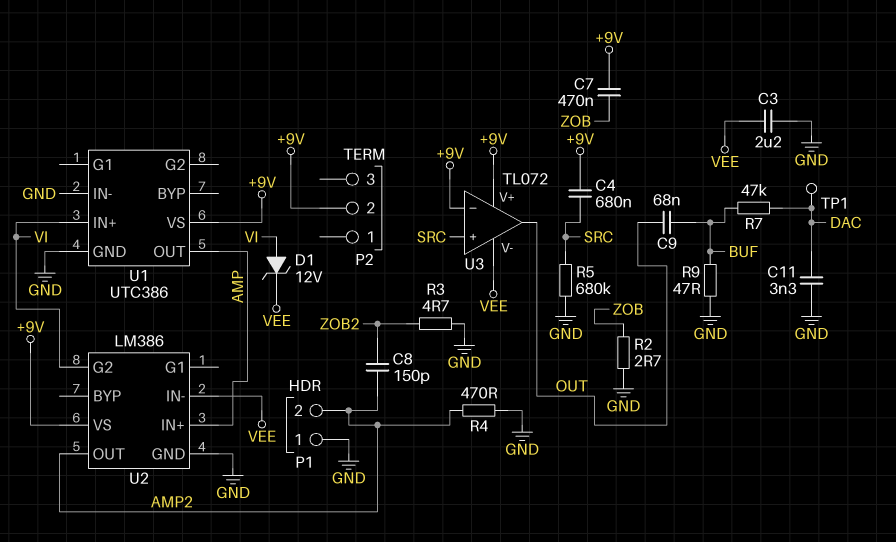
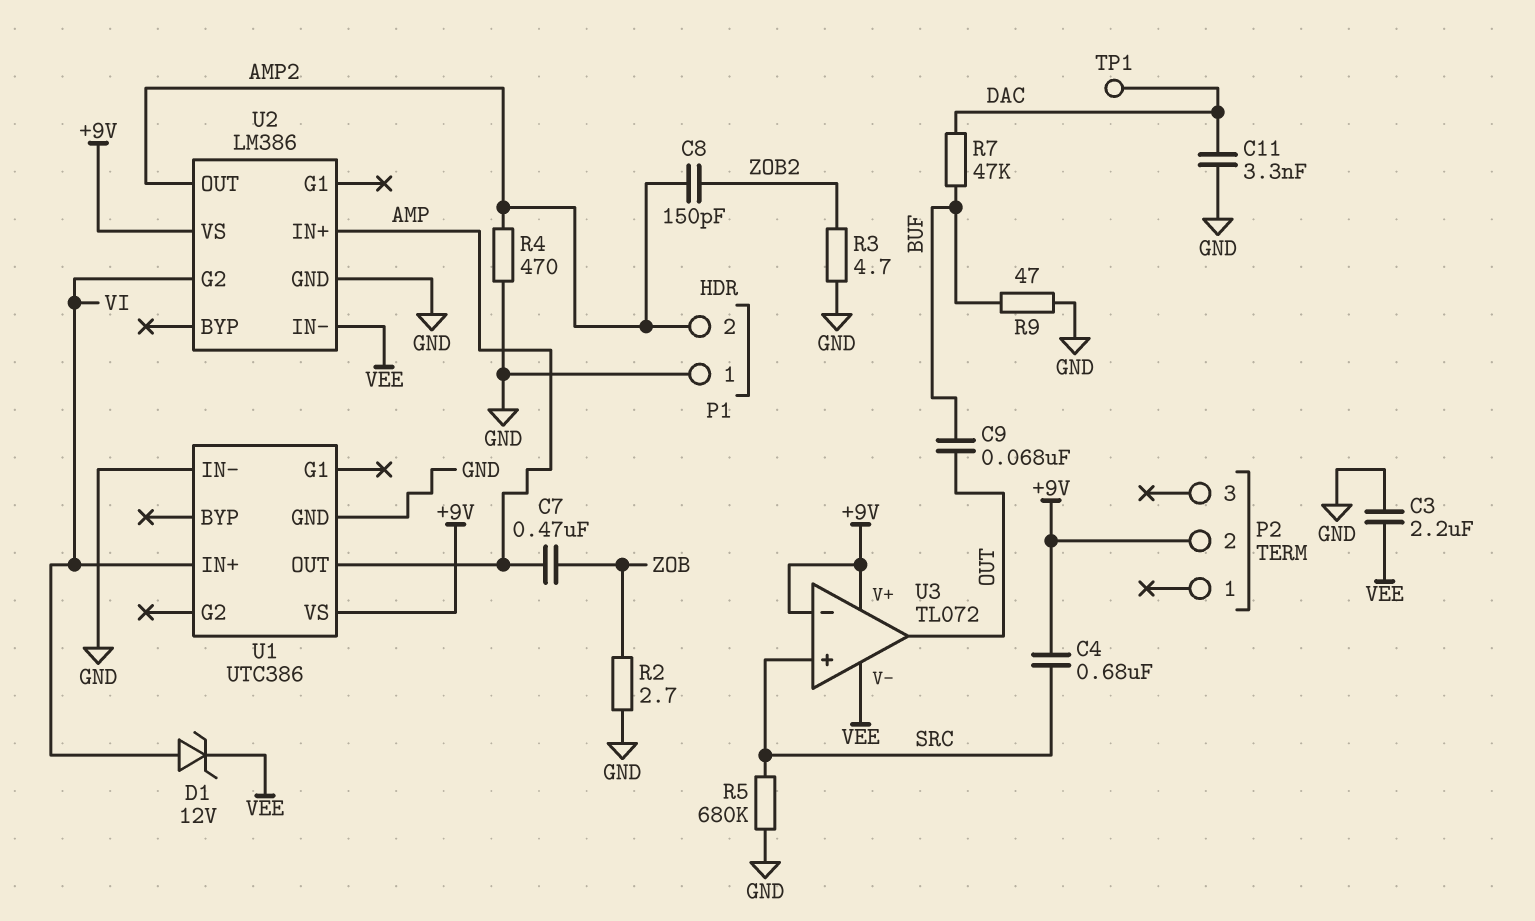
C7: 470nF (+9V, ZOB) -> 470nF (AMP, ZOB)

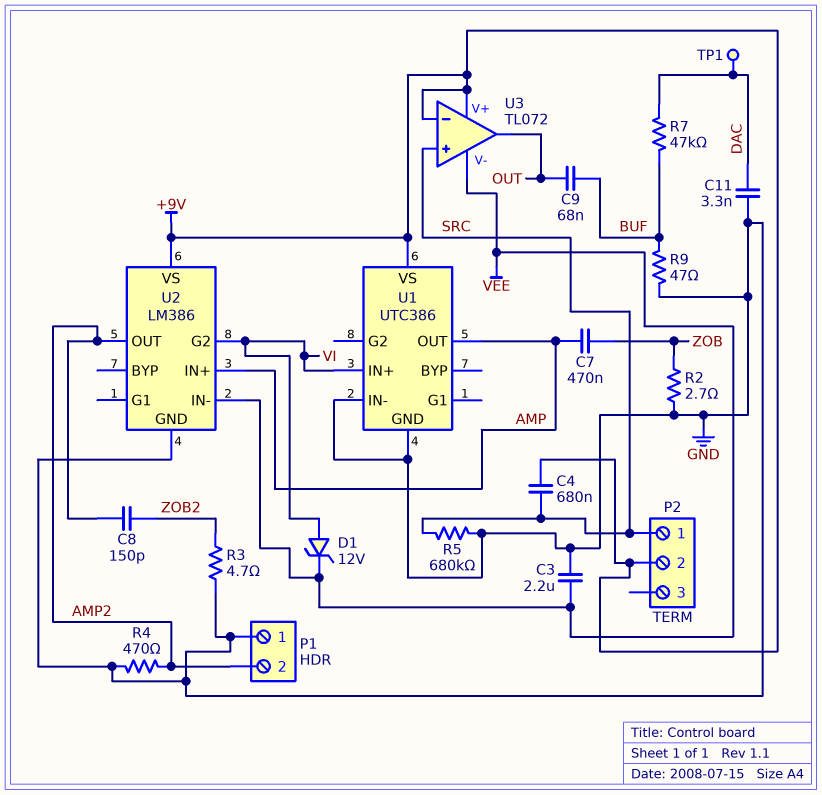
P2 pin 1: none -> SRC

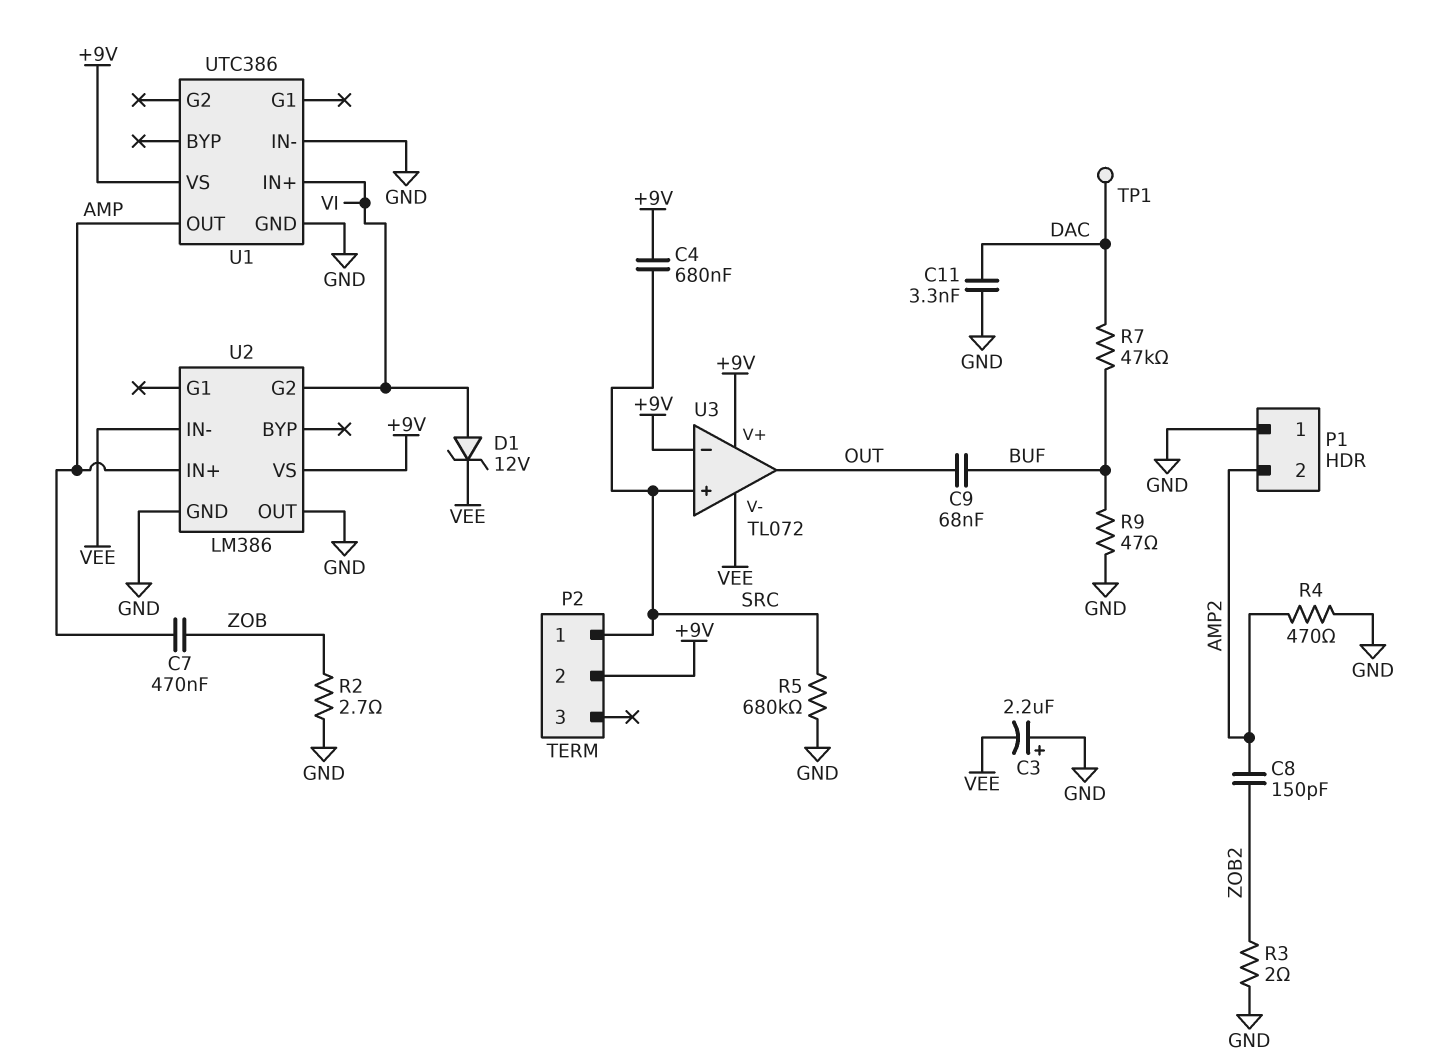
C3: 2.2uF (GND, VEE) -> 2.2uF (plus GND, minus VEE)
R3: 4.7 (GND, ZOB2) -> 2 (GND, ZOB2)
U2 pin OUT: AMP2 -> GND

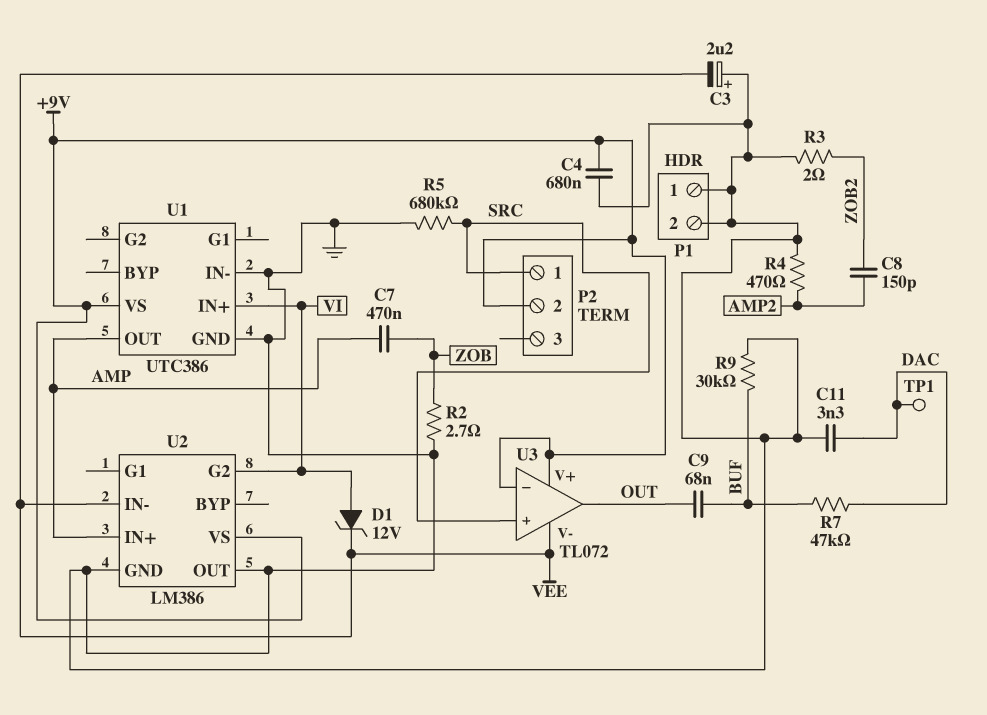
C4: 680nF (+9V, SRC) -> 680nF (+9V, GND)
P1 pin 2: AMP2 -> GND
R9: 47 (BUF, GND) -> 30k (BUF, GND)

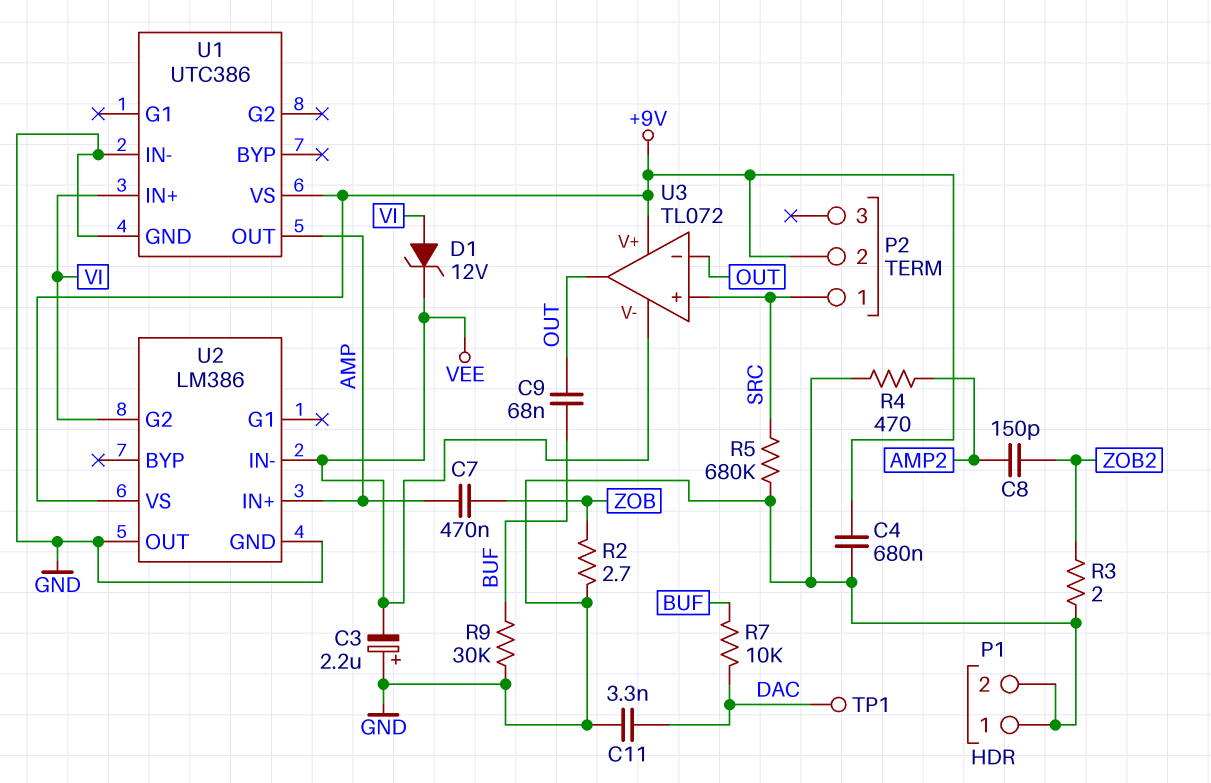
R7: 47k (BUF, DAC) -> 10k (BUF, DAC)
U3 pin in-: +9V -> OUT

